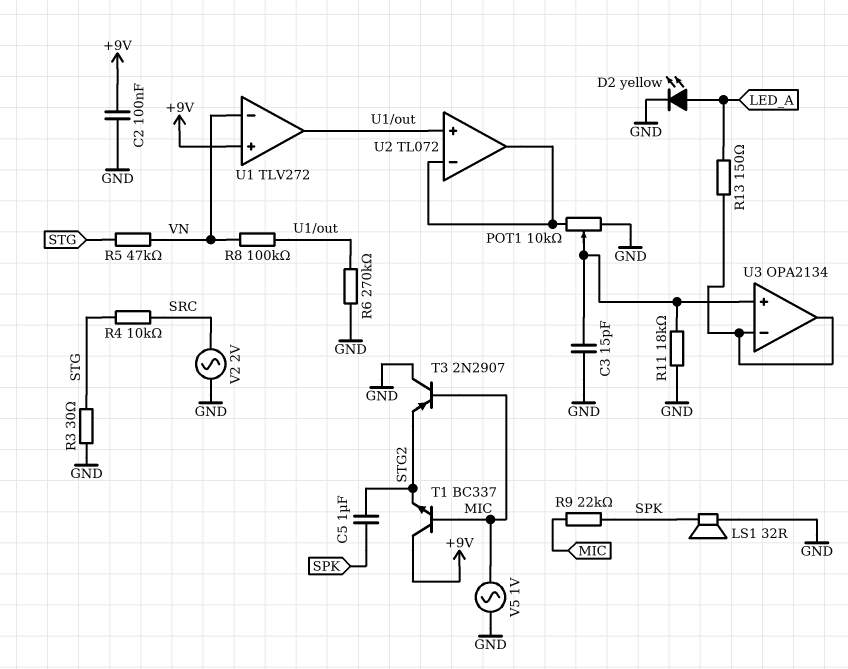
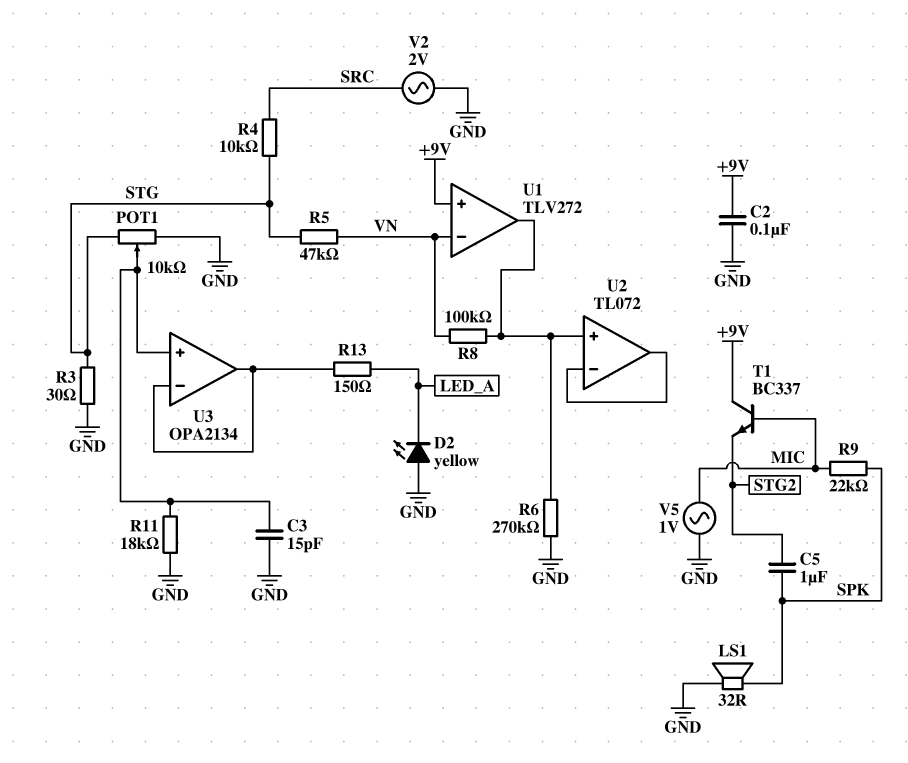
D2: LED yellow (A LED_A, K GND) -> LED yellow (A GND, K LED_A)
POT1: 10k (GND, U2/in-, wiper U3/in+) -> 10k (GND, STG, wiper U3/in+)
T3: PNP 2N2907 (B MIC, C GND, E STG2) -> none

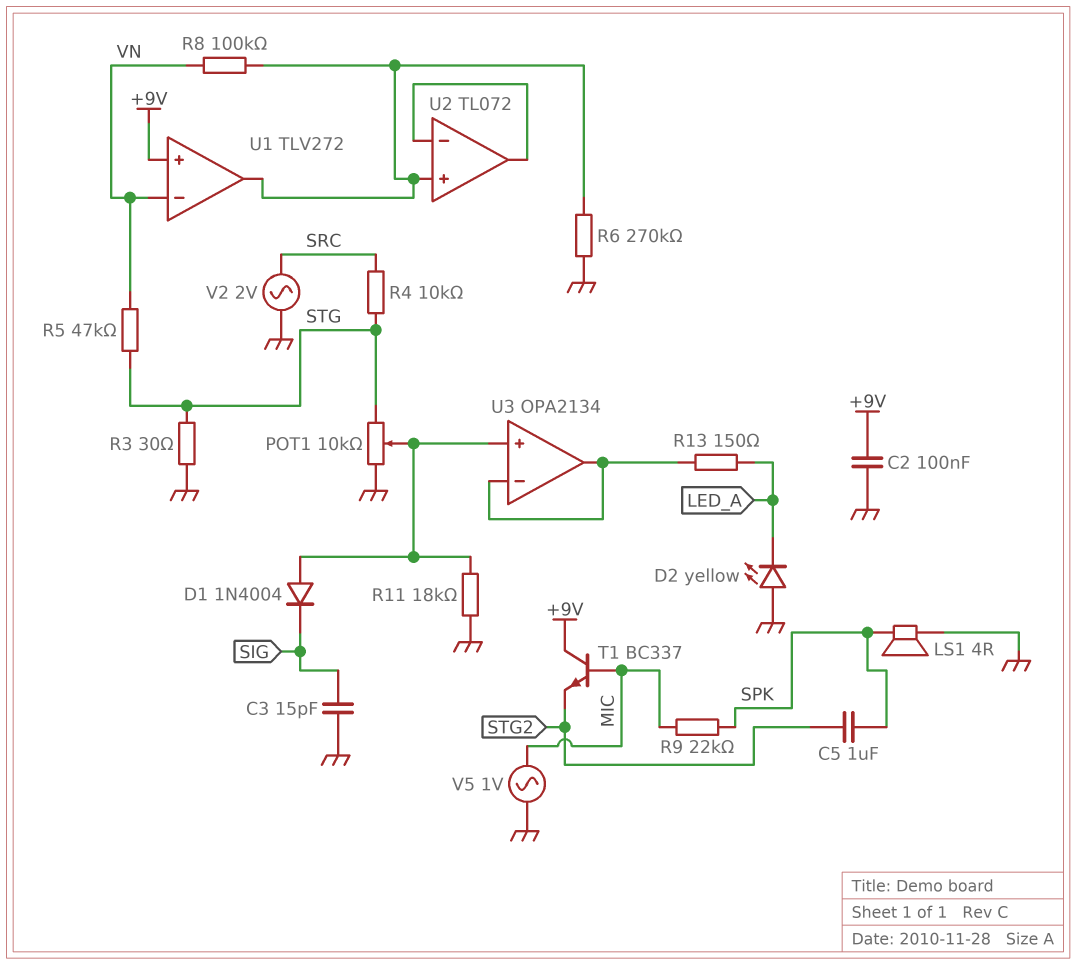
C3: 15pF (GND, U3/in+) -> 15pF (GND, SIG)
D1: none -> diode 1N4004 (A U3/in+, K SIG)
LS1: speaker 32R (GND, SPK) -> speaker 4R (GND, SPK)

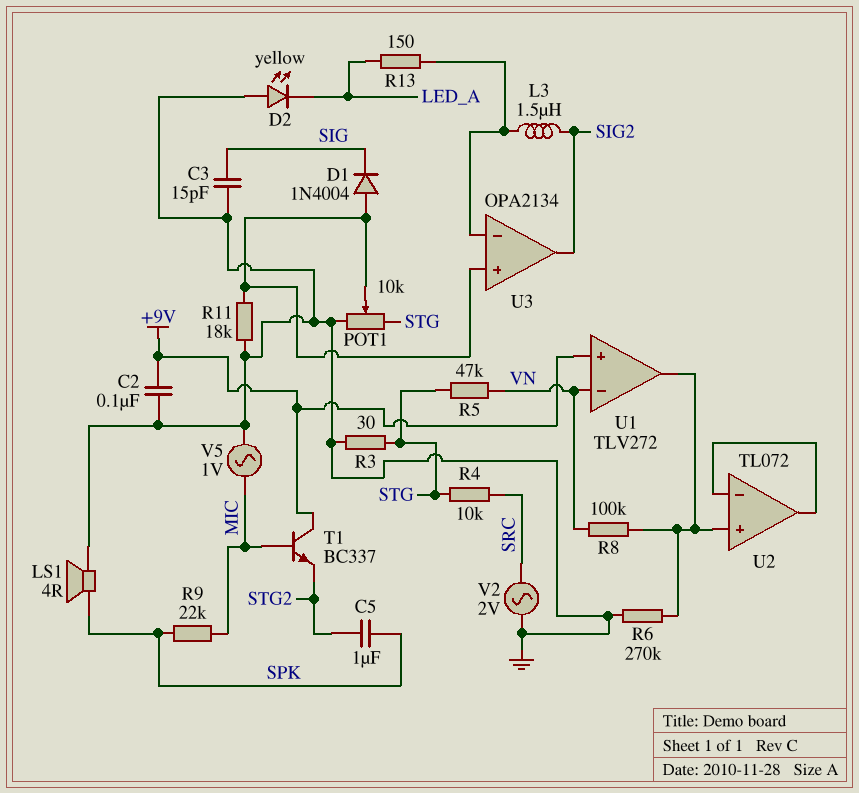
L3: none -> 1.5uH (SIG2, U3/in-)
U3 pin out: U3/in- -> SIG2

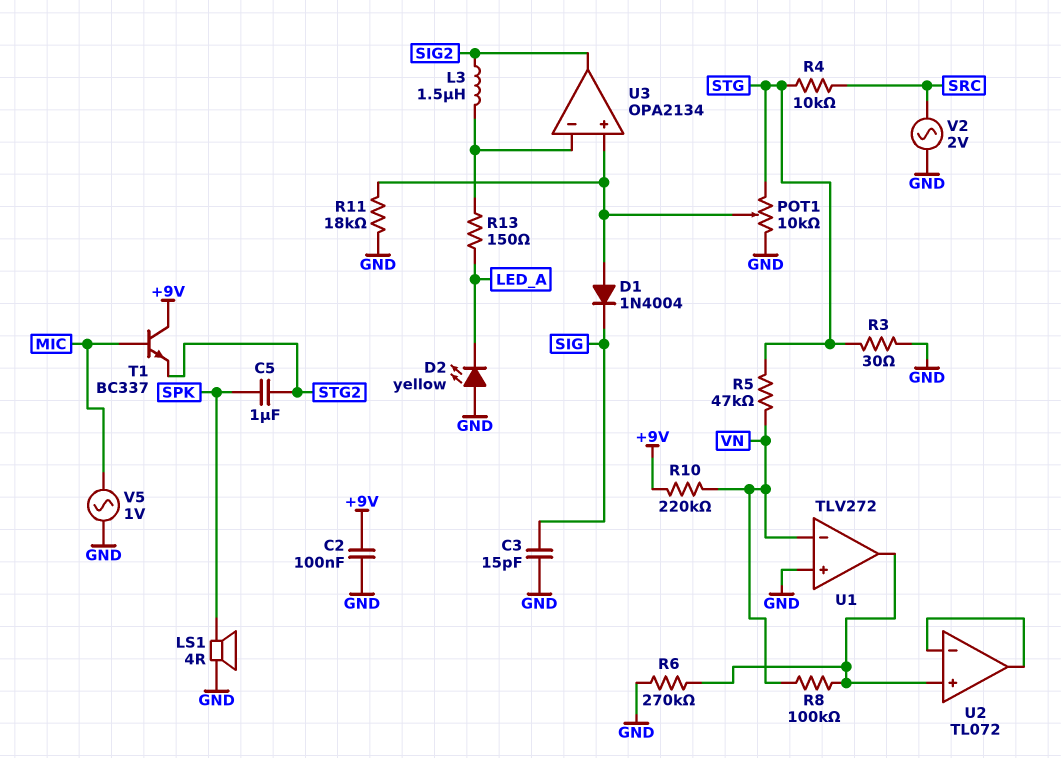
R9: 22k (MIC, SPK) -> none
R10: none -> 220k (+9V, VN)
U1 pin in+: +9V -> GND

